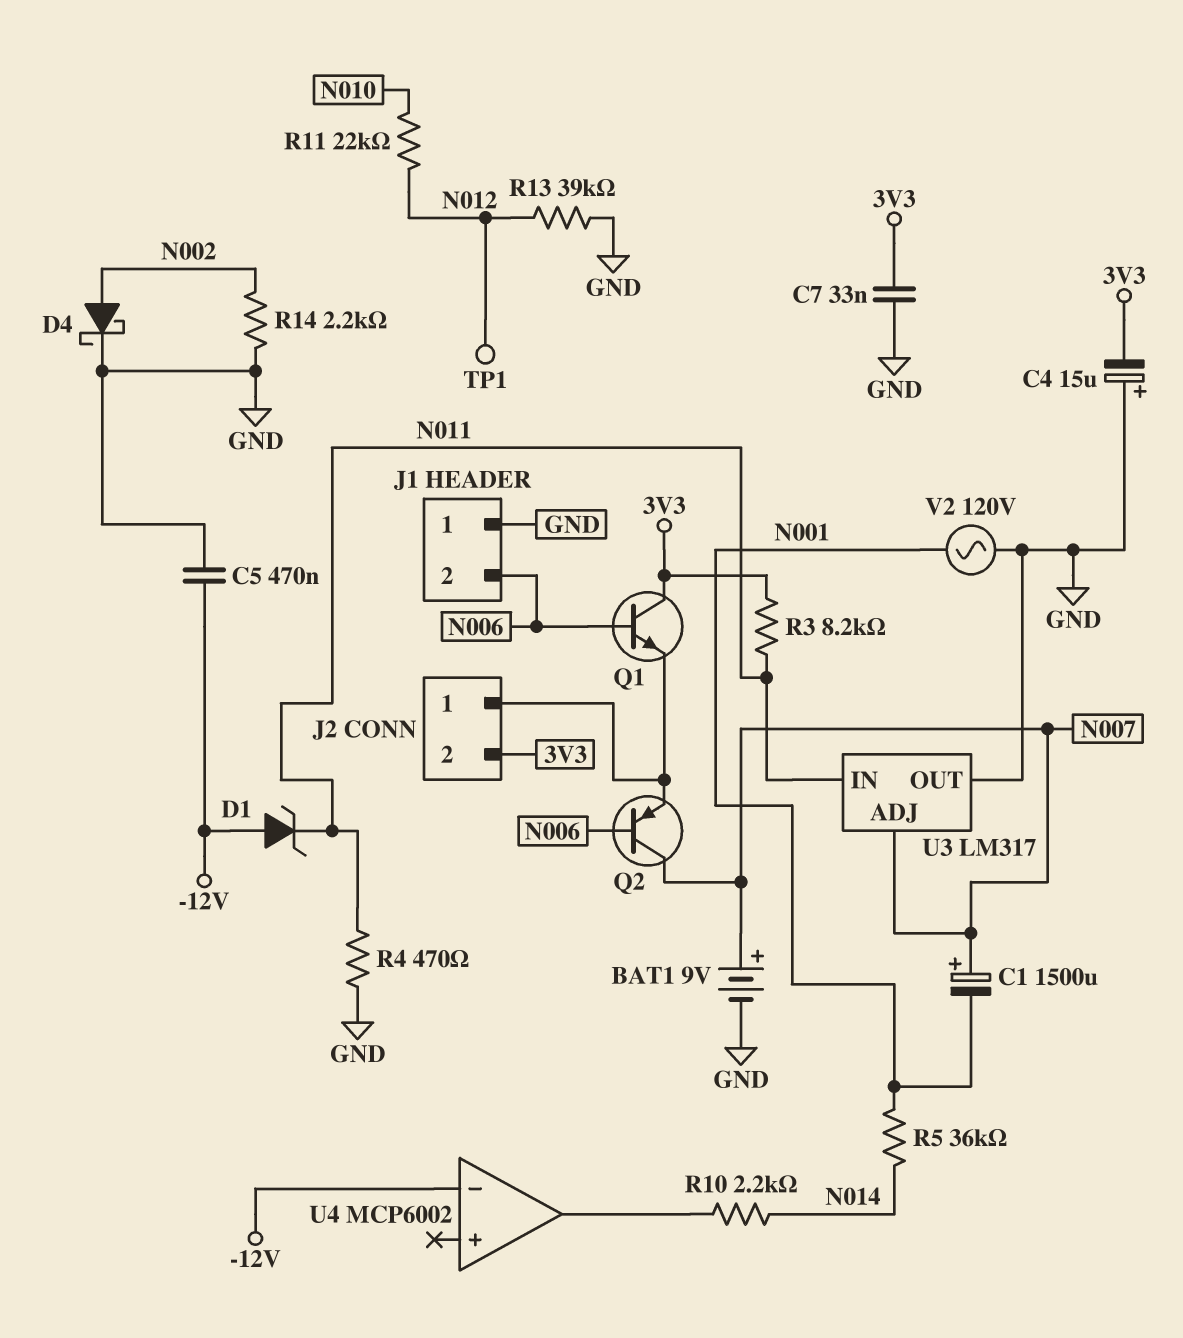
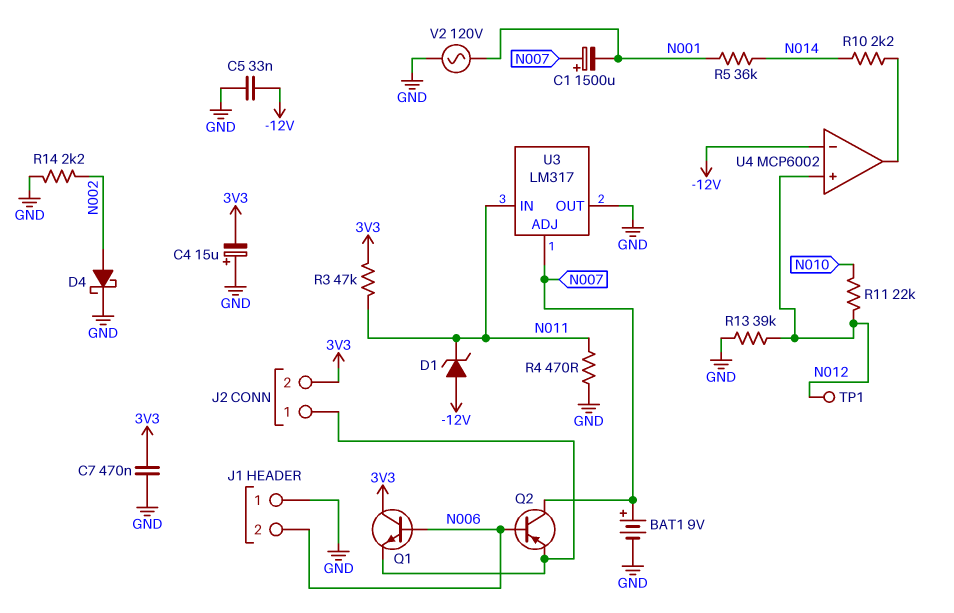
C5: 470nF (-12V, GND) -> 33nF (-12V, GND)
C7: 33nF (3V3, GND) -> 470nF (3V3, GND)
R3: 8.2k (3V3, N011) -> 47k (3V3, N011)
U4 pin in+: none -> N012

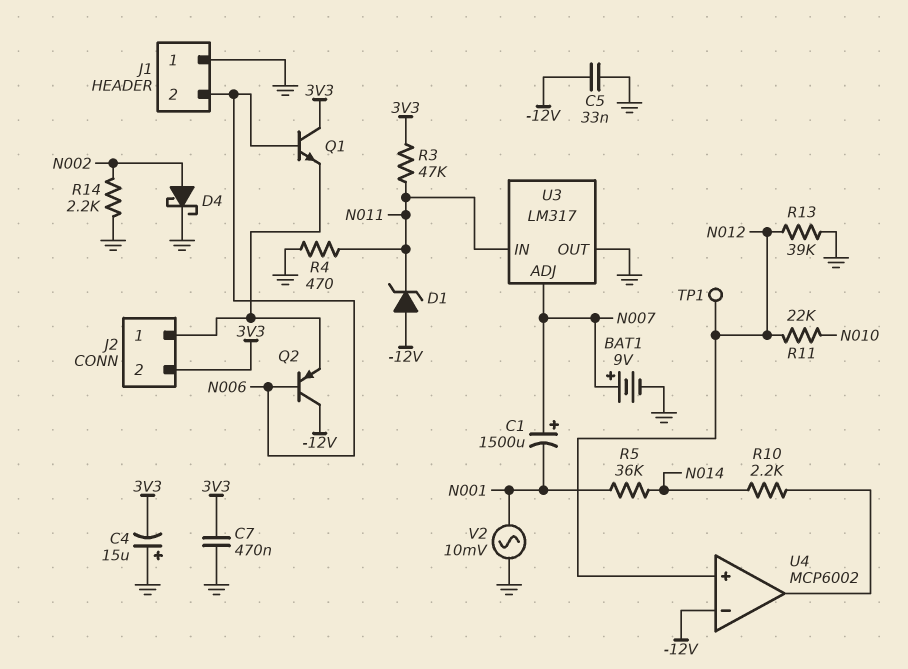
Q2: PNP (B N006, C N007, E J2/1) -> PNP (B N006, C -12V, E J2/1)
V2: AC 120V (GND, N001) -> AC 10mV (GND, N001)

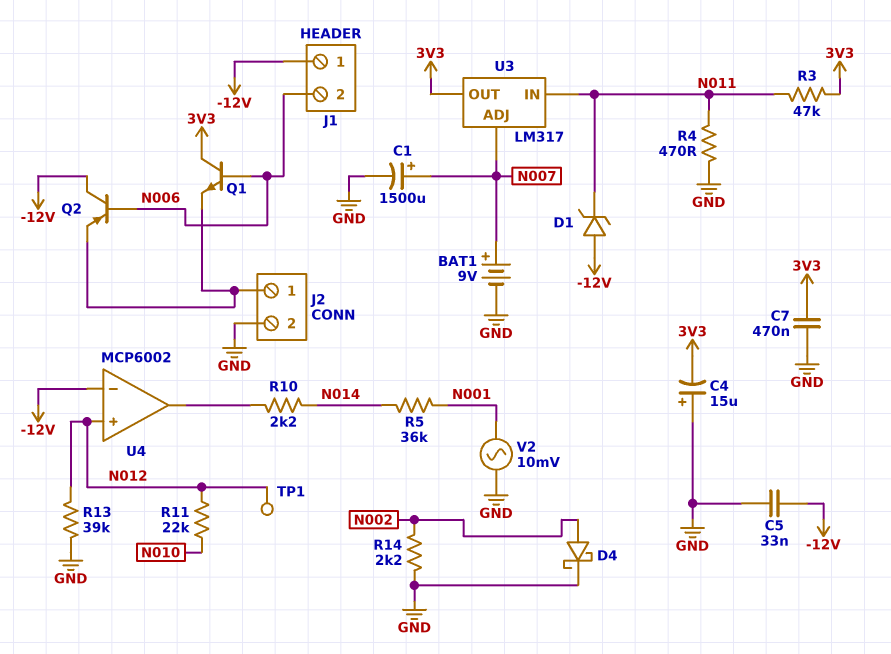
C1: 1500uF (plus N007, minus N001) -> 1500uF (plus N007, minus GND)
J1 pin 1: GND -> -12V
J2 pin 2: 3V3 -> GND
U3 pin OUT: GND -> 3V3

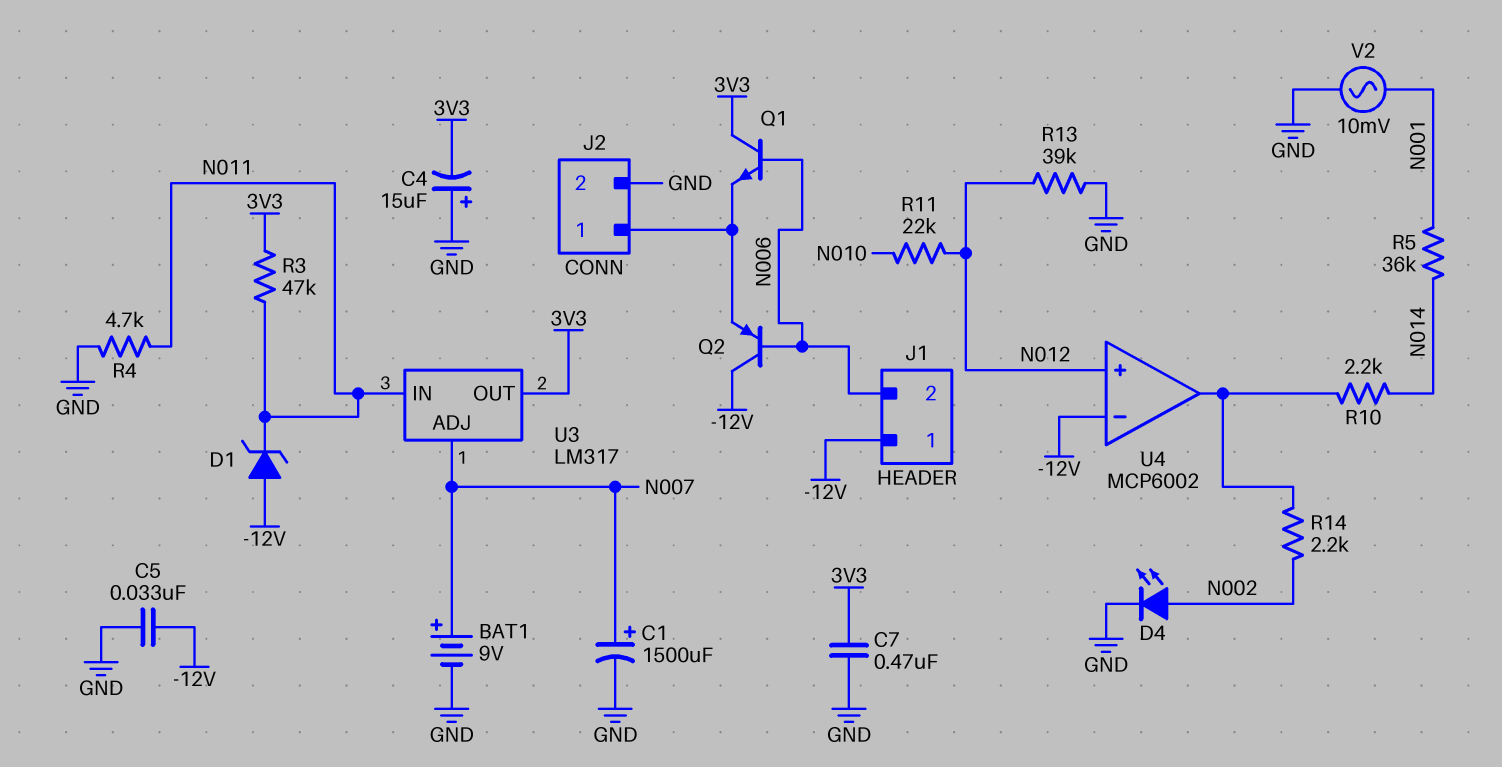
D4: schottky (A N002, K GND) -> LED (A N002, K GND)
R4: 470 (GND, N011) -> 4.7k (GND, N011)
R14: 2.2k (GND, N002) -> 2.2k (N002, U4/out)
TP1: test point (N012) -> none

